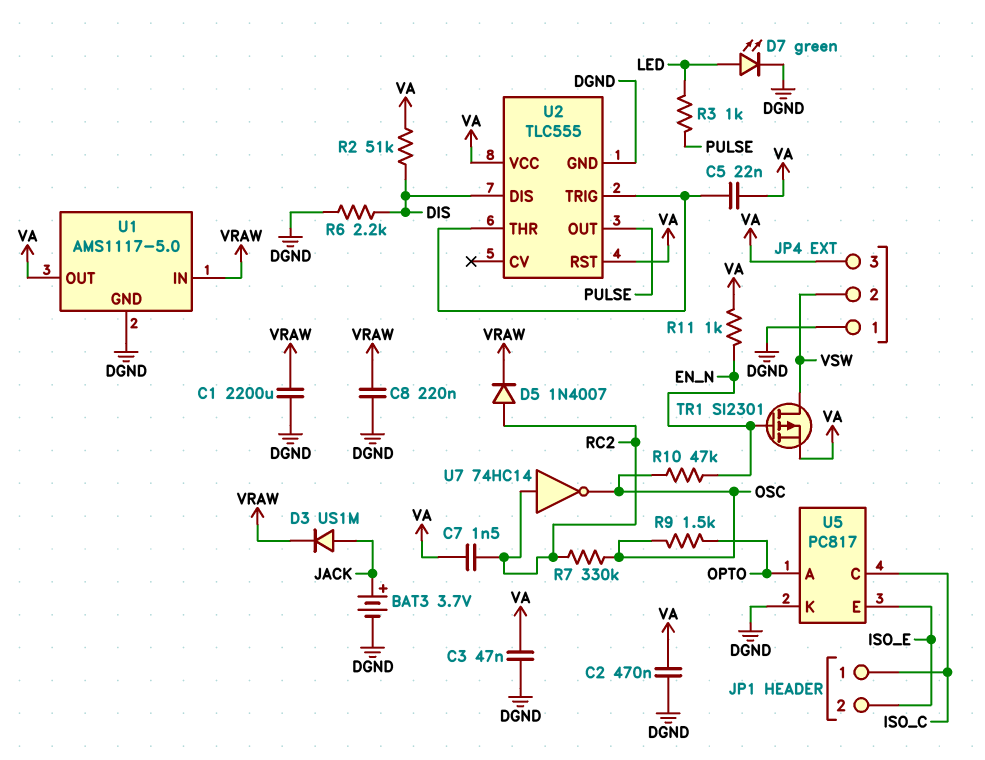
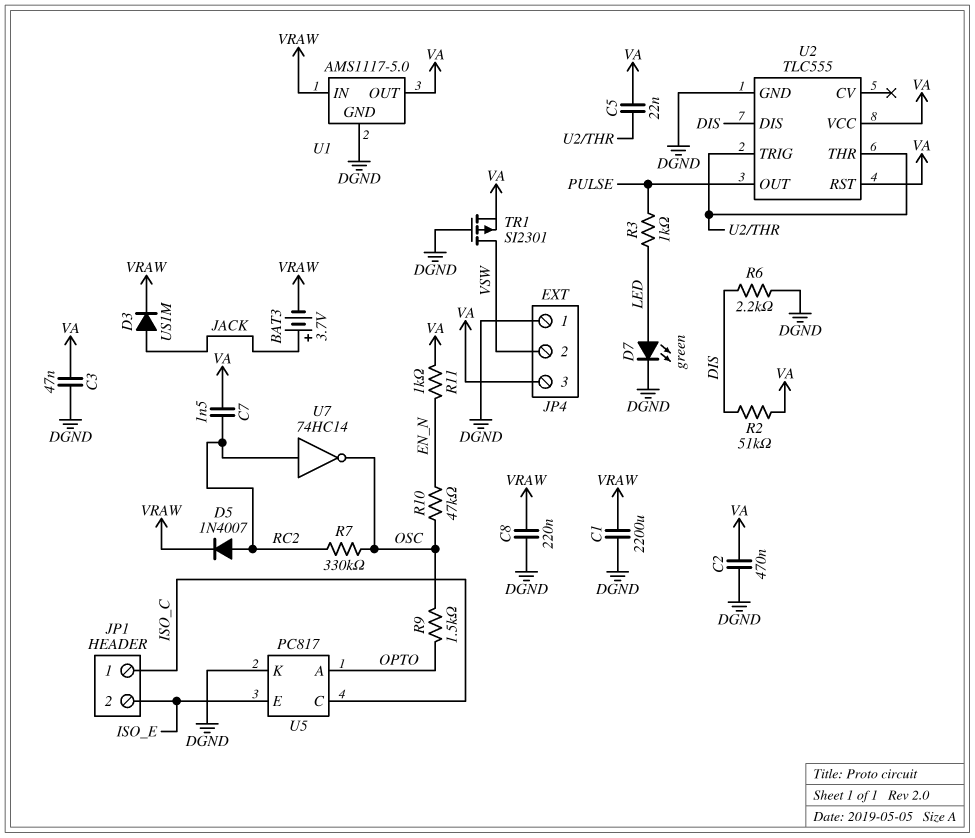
BAT3: 3.7V (plus JACK, minus DGND) -> 3.7V (plus JACK, minus VRAW)
TR1: PMOS SI2301 (G EN_N, D VSW, S VA) -> PMOS SI2301 (G DGND, D VSW, S VA)

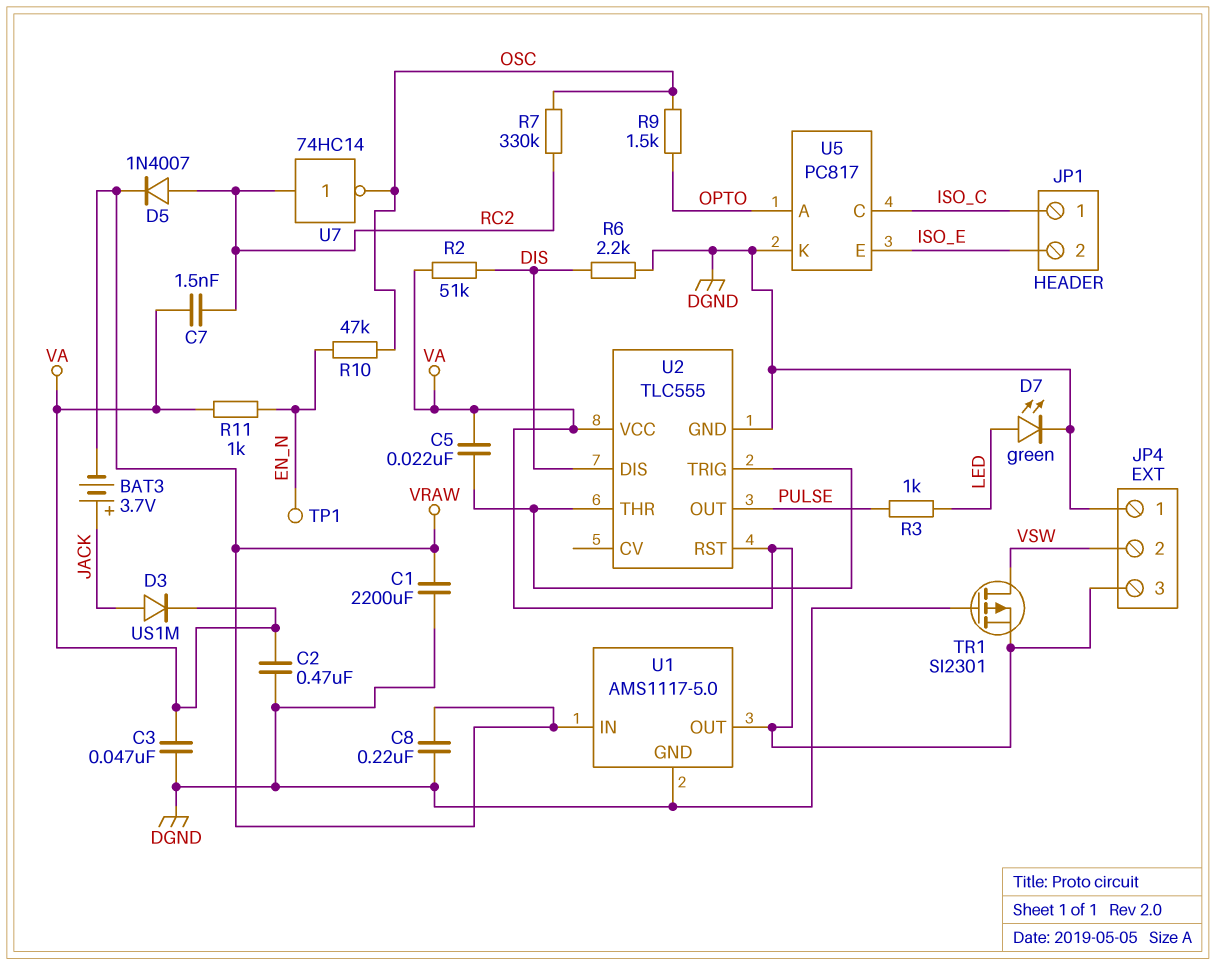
D3: diode US1M (A JACK, K VRAW) -> diode US1M (A JACK, K VA)
TP1: none -> test point (EN_N)

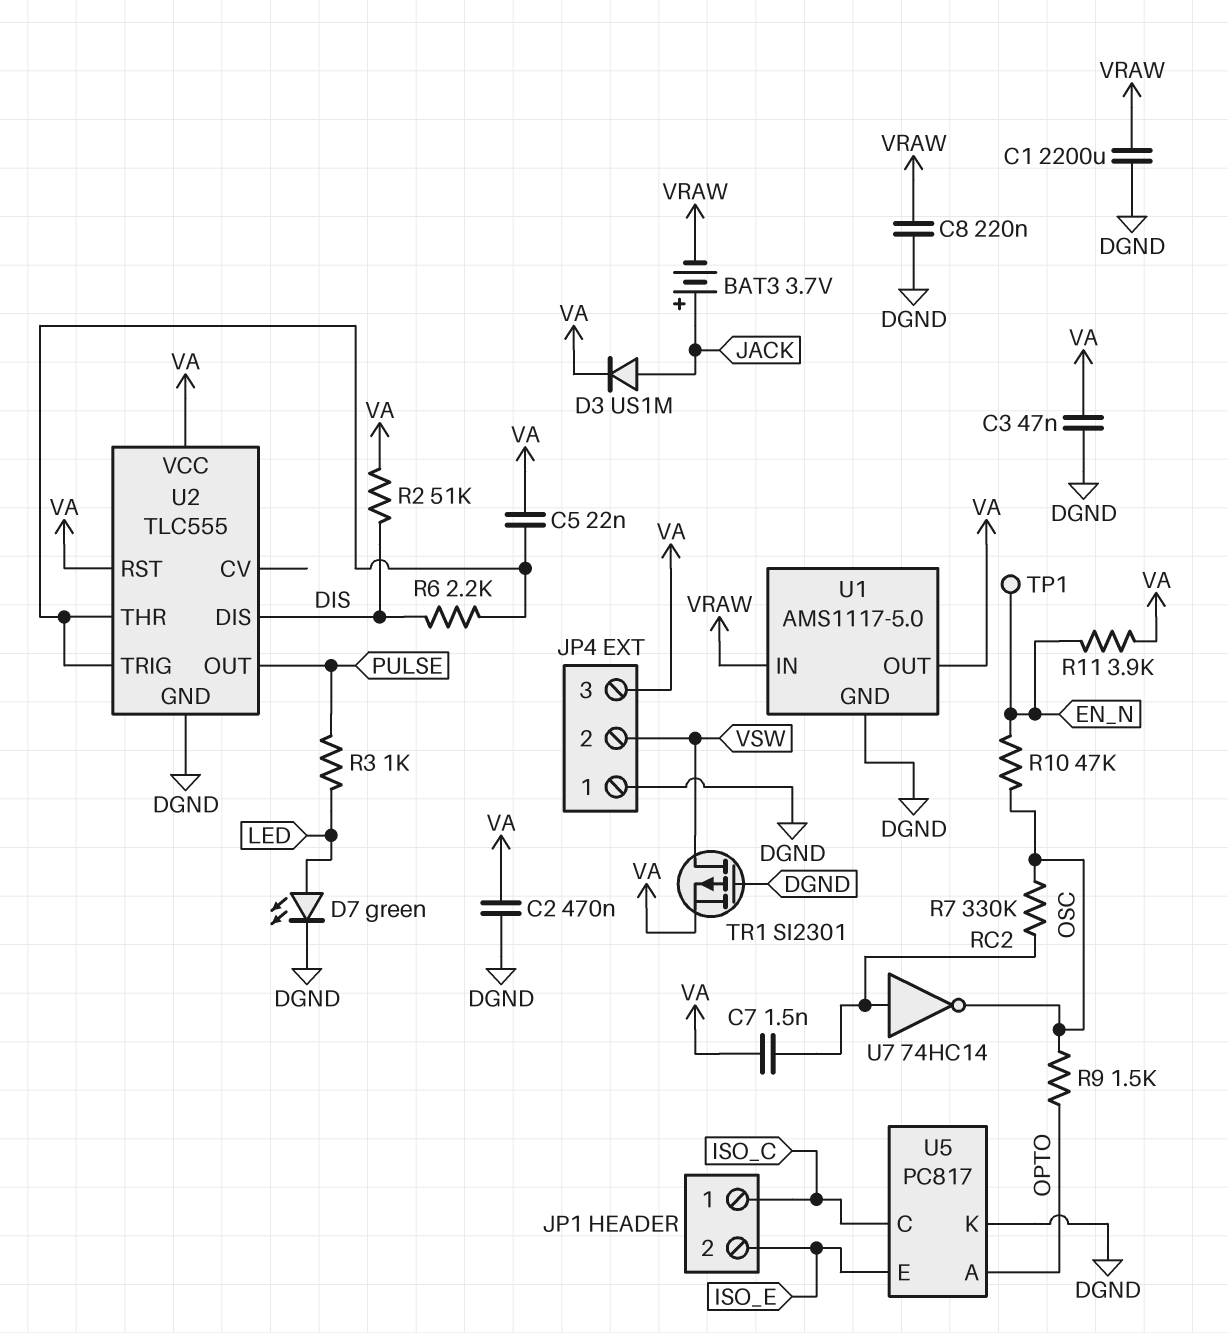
D5: diode 1N4007 (A RC2, K VRAW) -> none
R6: 2.2k (DGND, DIS) -> 2.2k (DIS, U2/THR)
R11: 1k (EN_N, VA) -> 3.9k (EN_N, VA)

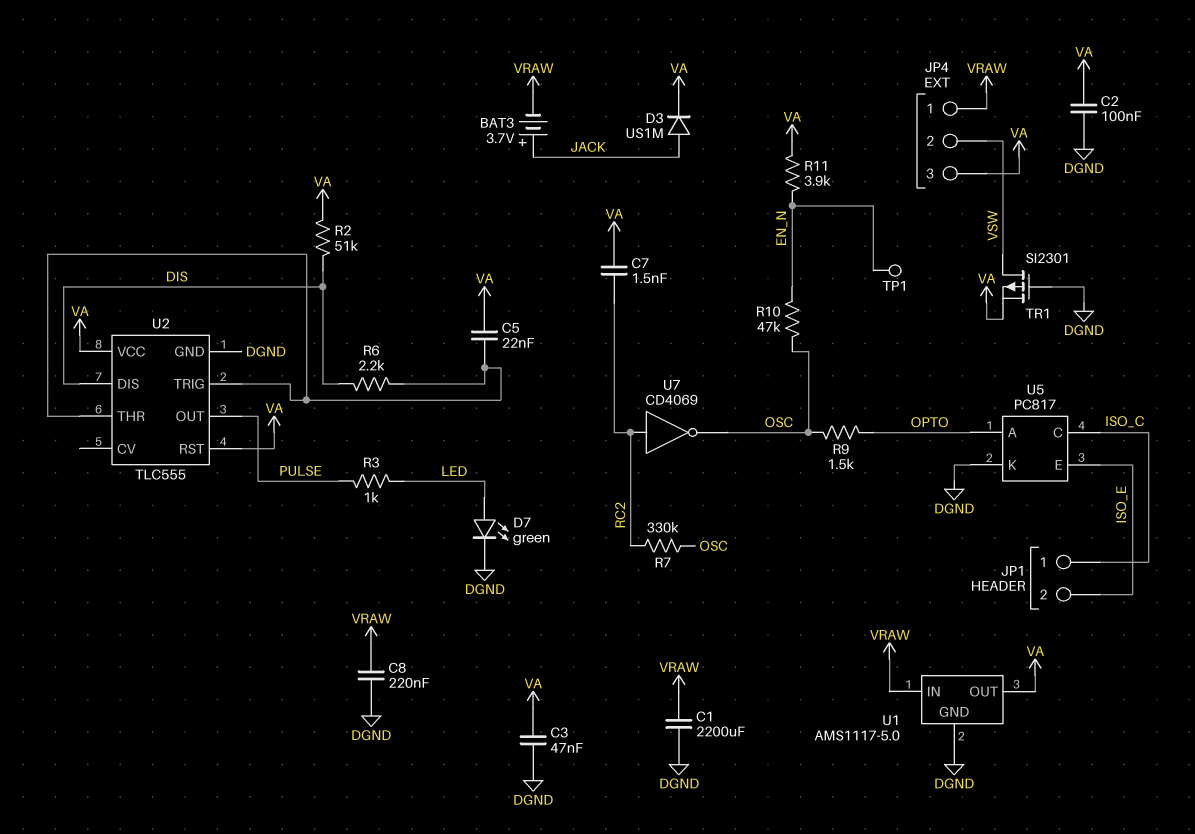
C2: 470nF (DGND, VA) -> 100nF (DGND, VA)
JP4 pin 1: DGND -> VRAW
U7: NOT 74HC14 (in RC2, out OSC) -> NOT CD4069 (in RC2, out OSC)

